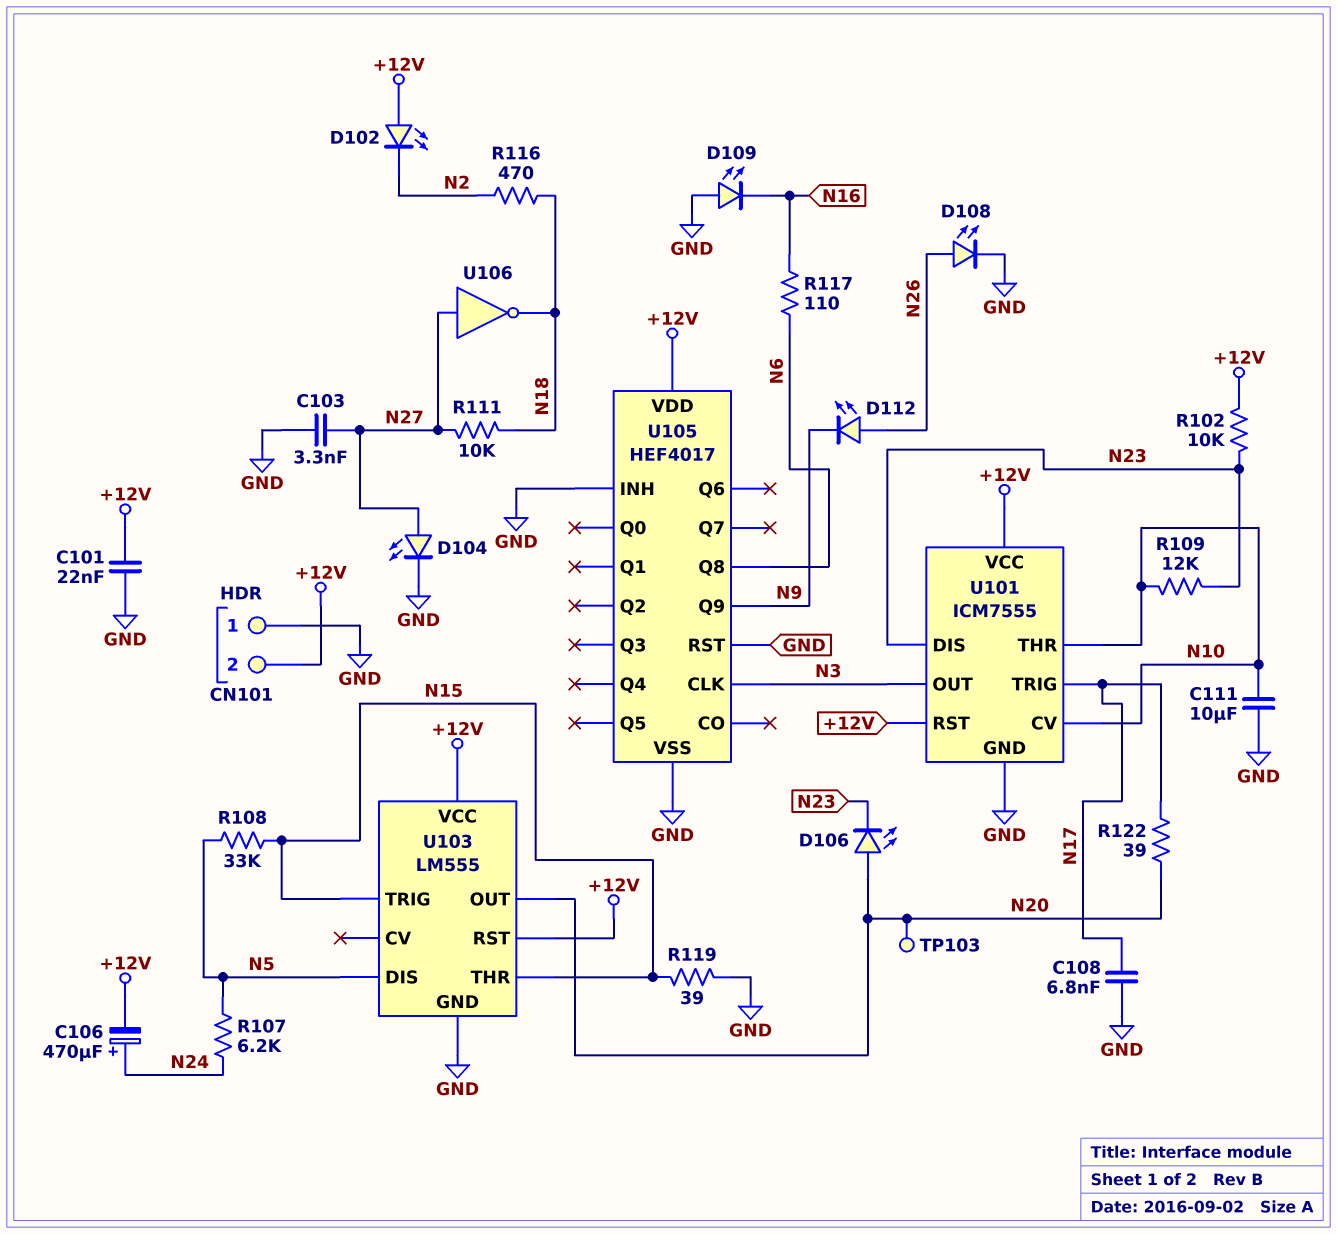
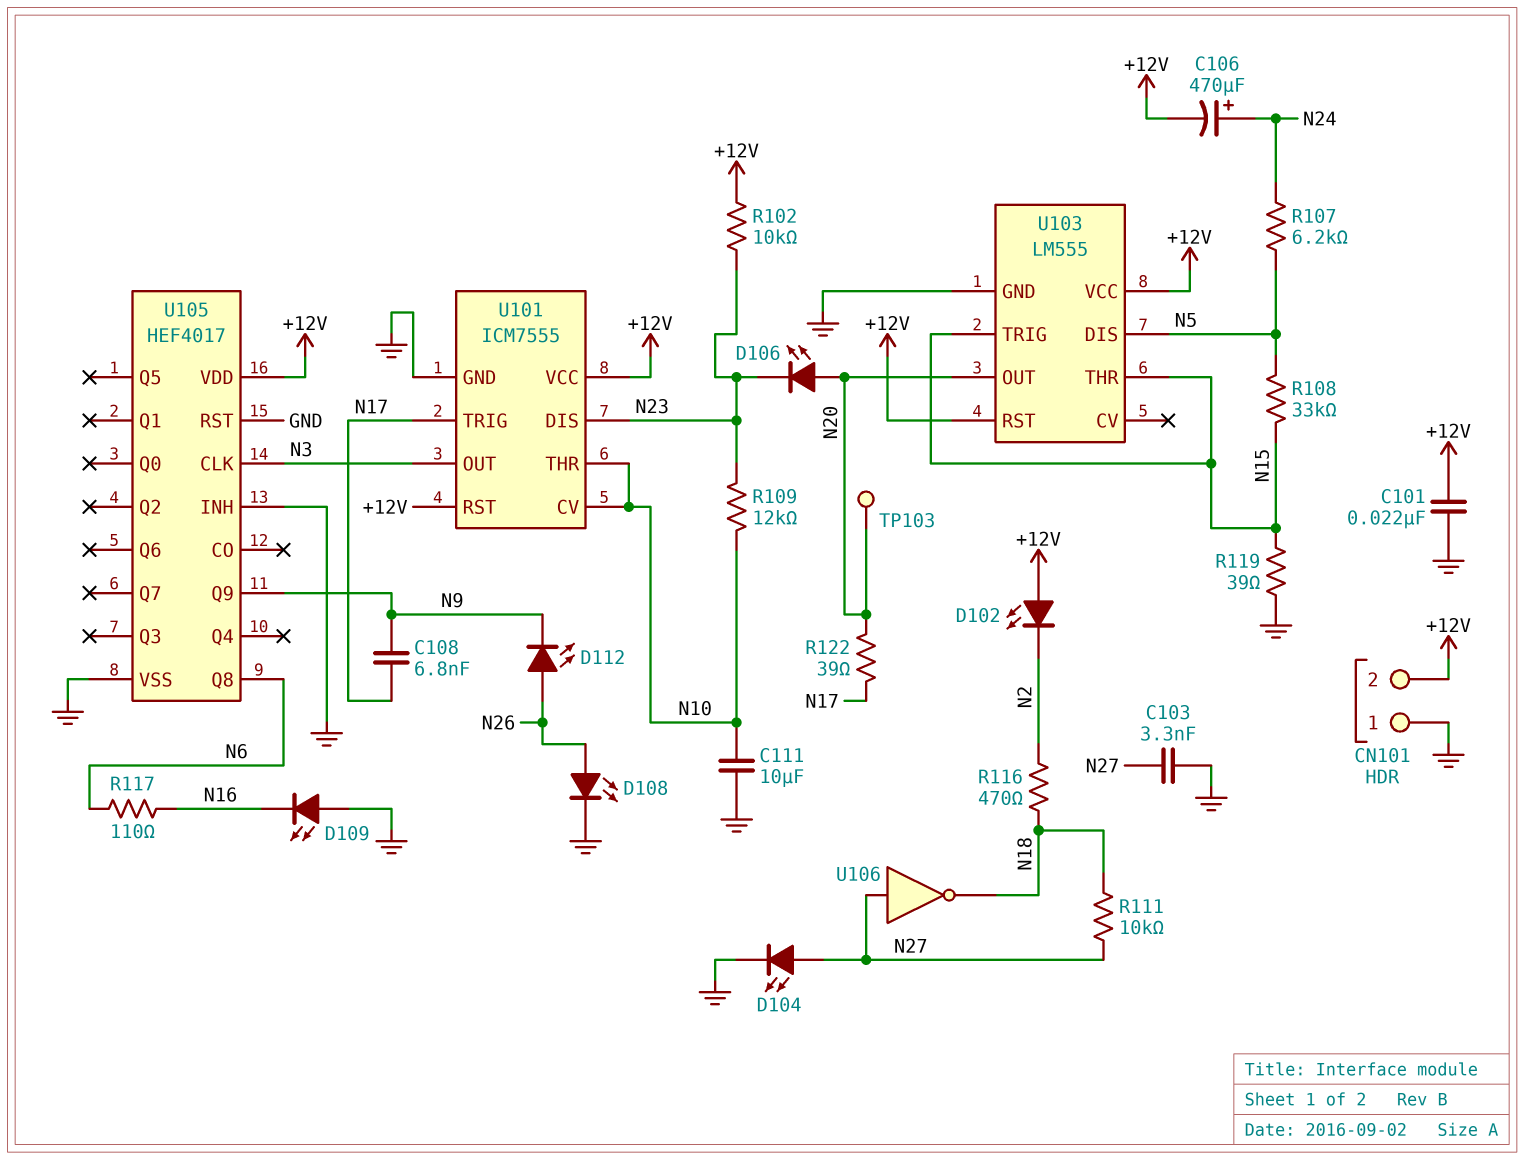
C108: 6.8nF (GND, N17) -> 6.8nF (N9, N17)

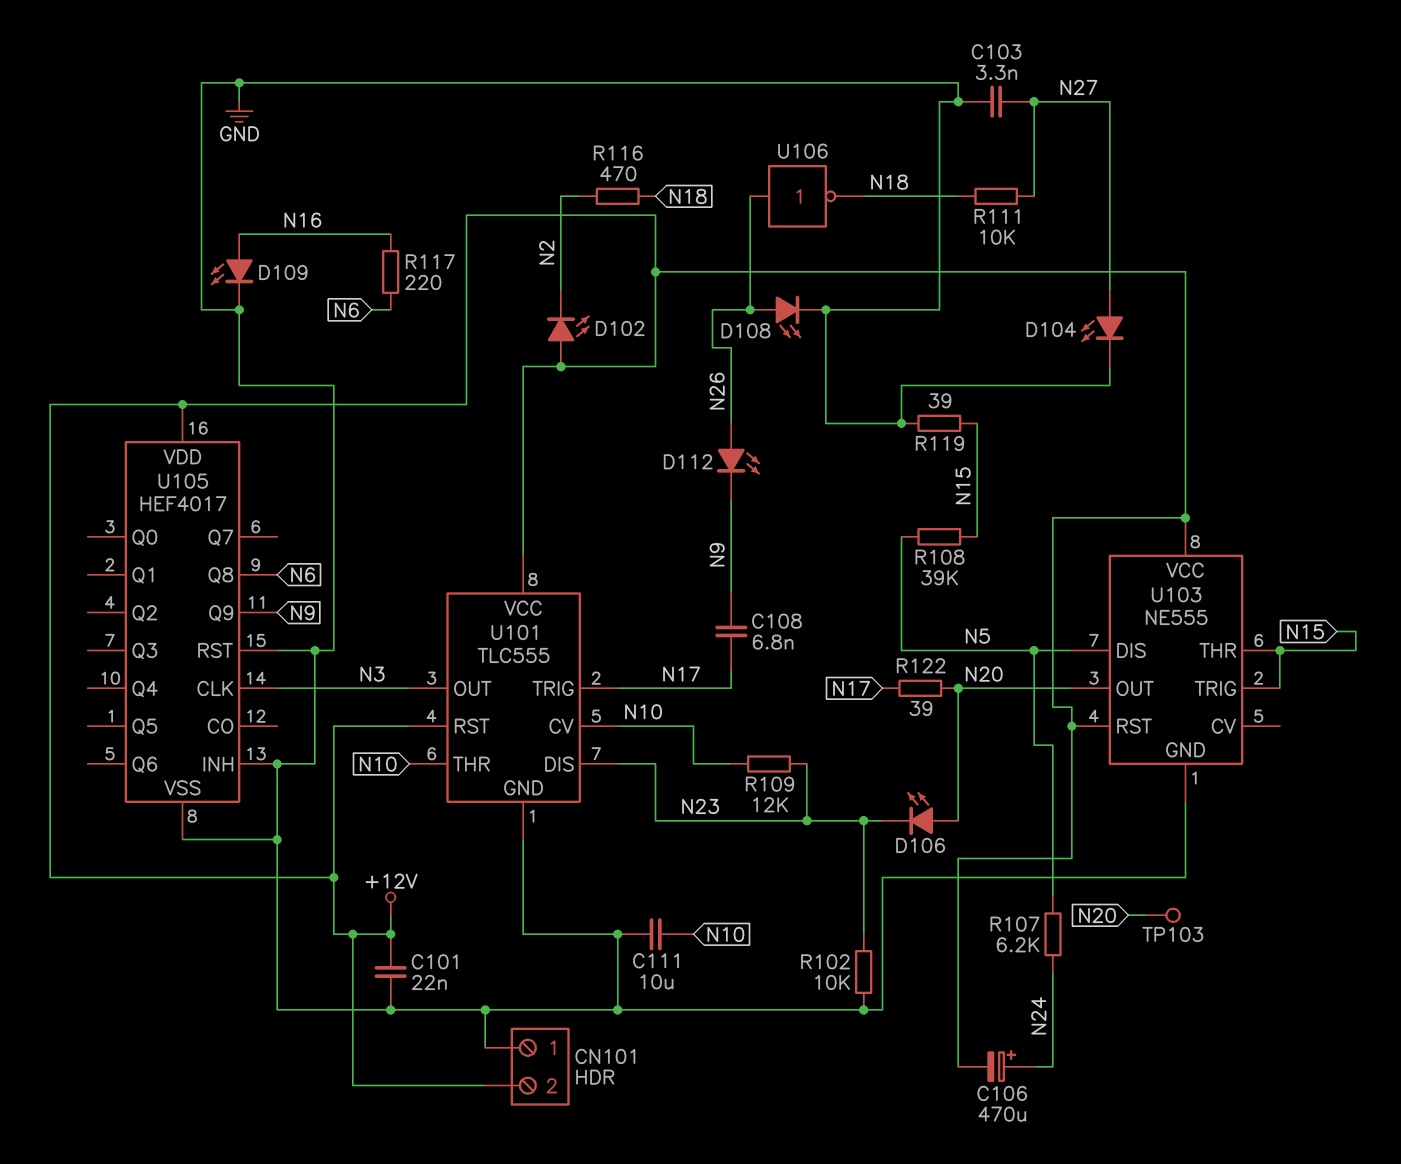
D109: LED (A GND, K N16) -> LED (A N16, K GND)
R102: 10k (+12V, N23) -> 10k (GND, N23)
R108: 33k (N5, N15) -> 39k (N5, N15)
R117: 110 (N6, N16) -> 220 (N6, N16)
U101: ICM7555 -> TLC555
U103: LM555 -> NE555
U106: NOT (in N27, out N18) -> NOT (in N26, out N18)

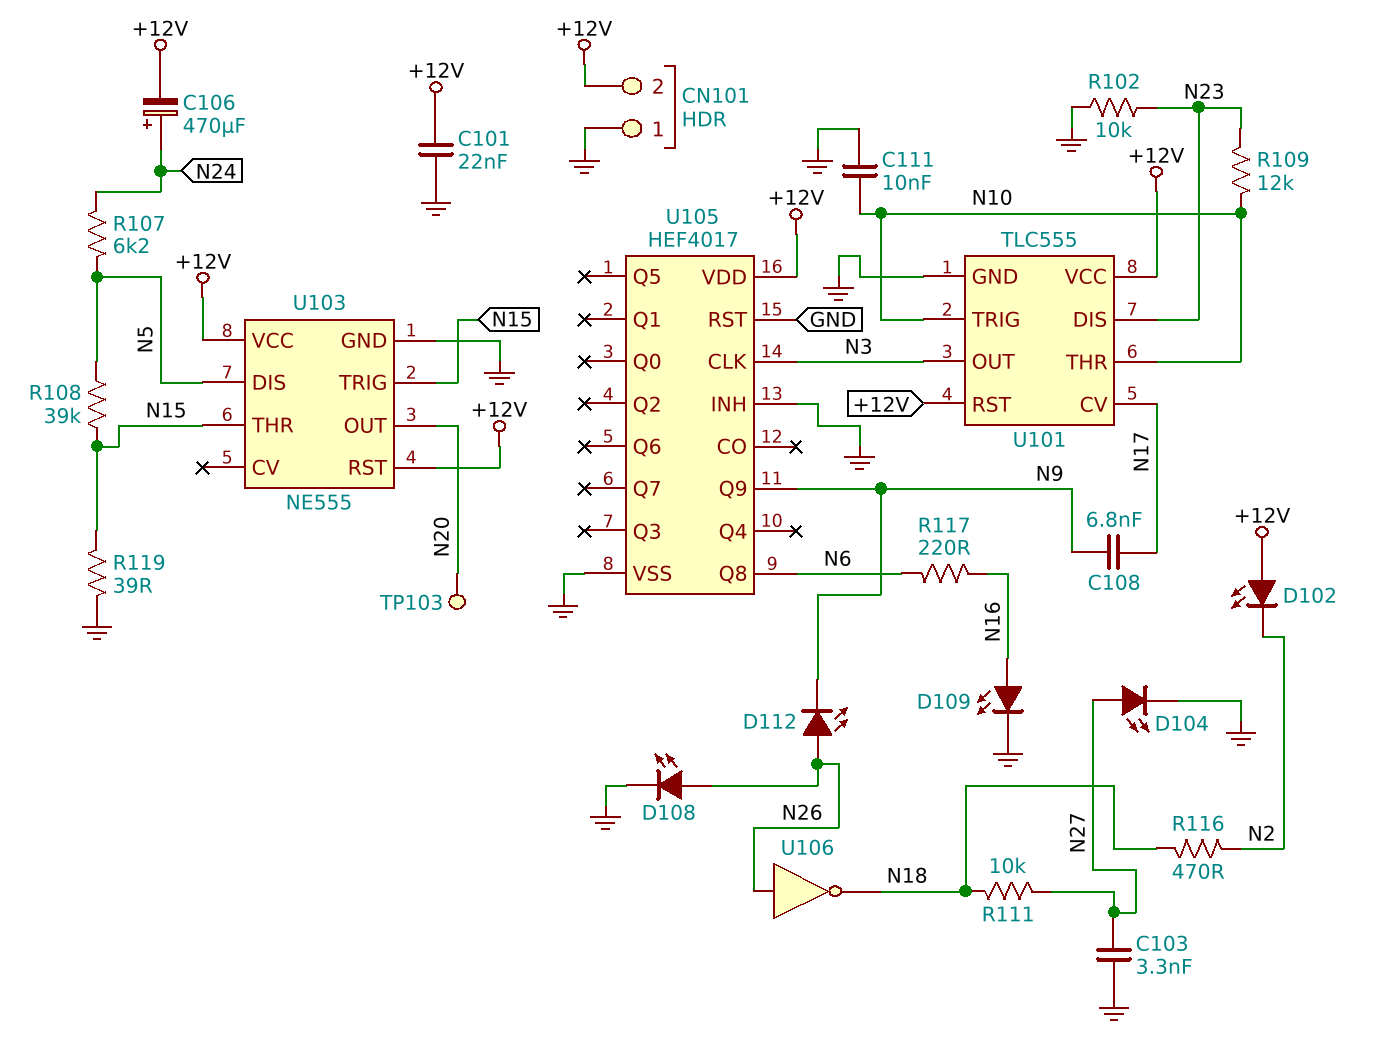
C111: 10uF (GND, N10) -> 10nF (GND, N10)
D106: LED (A N20, K N23) -> none
R122: 39 (N17, N20) -> none
U101 pin CV: N10 -> N17
U101 pin TRIG: N17 -> N10

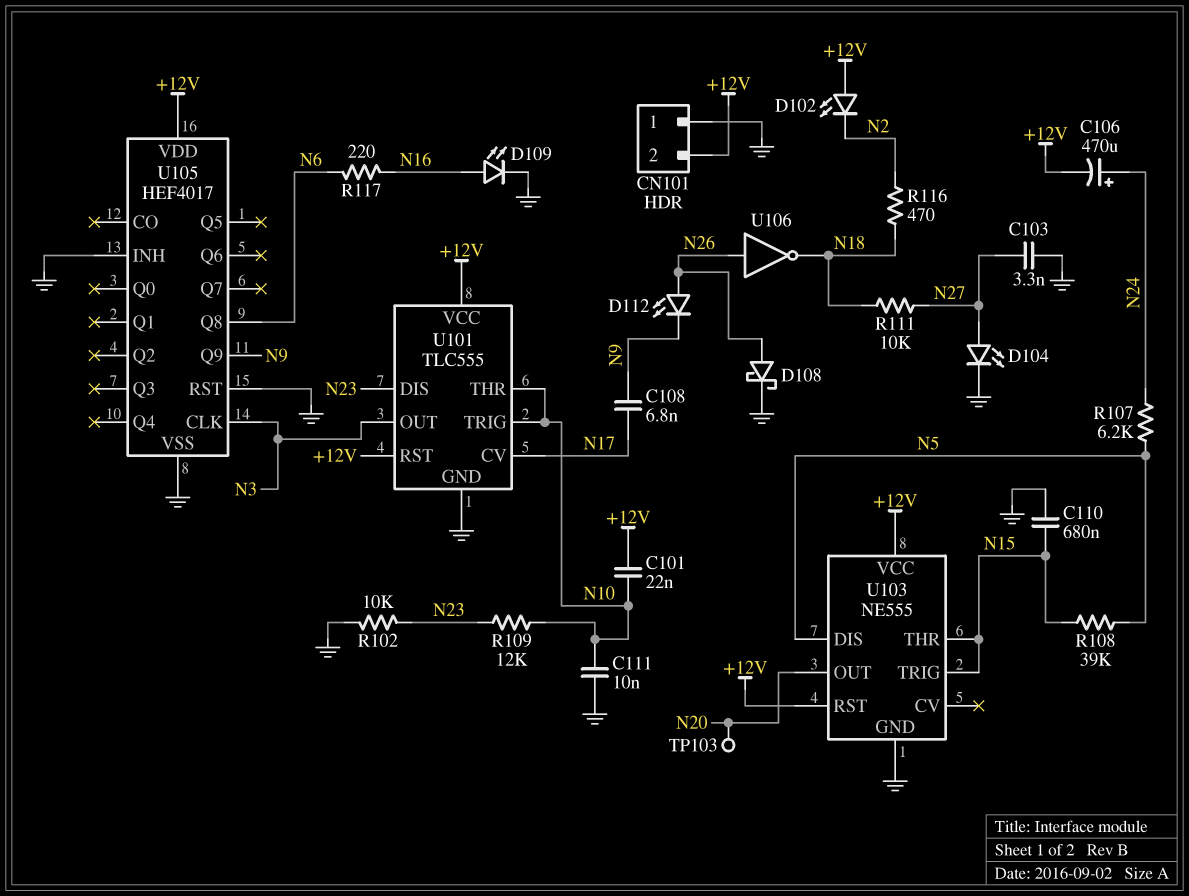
C101: 22nF (+12V, GND) -> 22nF (+12V, N10)
C110: none -> 680nF (GND, N15)
D108: LED (A N26, K GND) -> schottky (A N26, K GND)
R119: 39 (GND, N15) -> none

